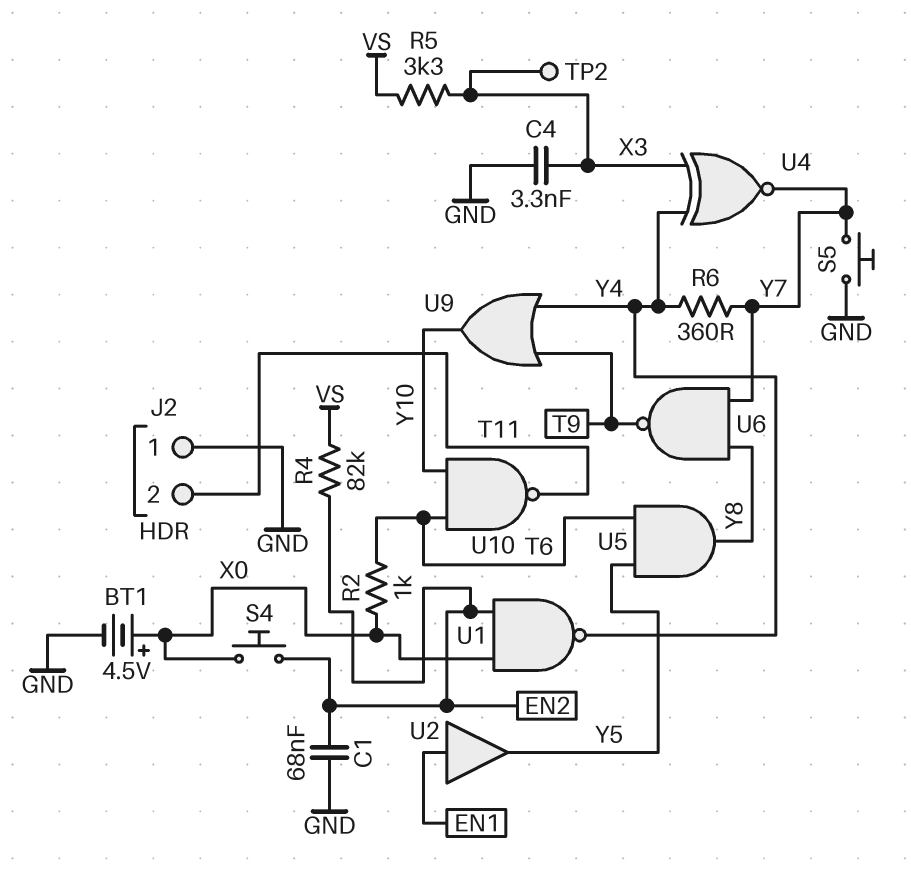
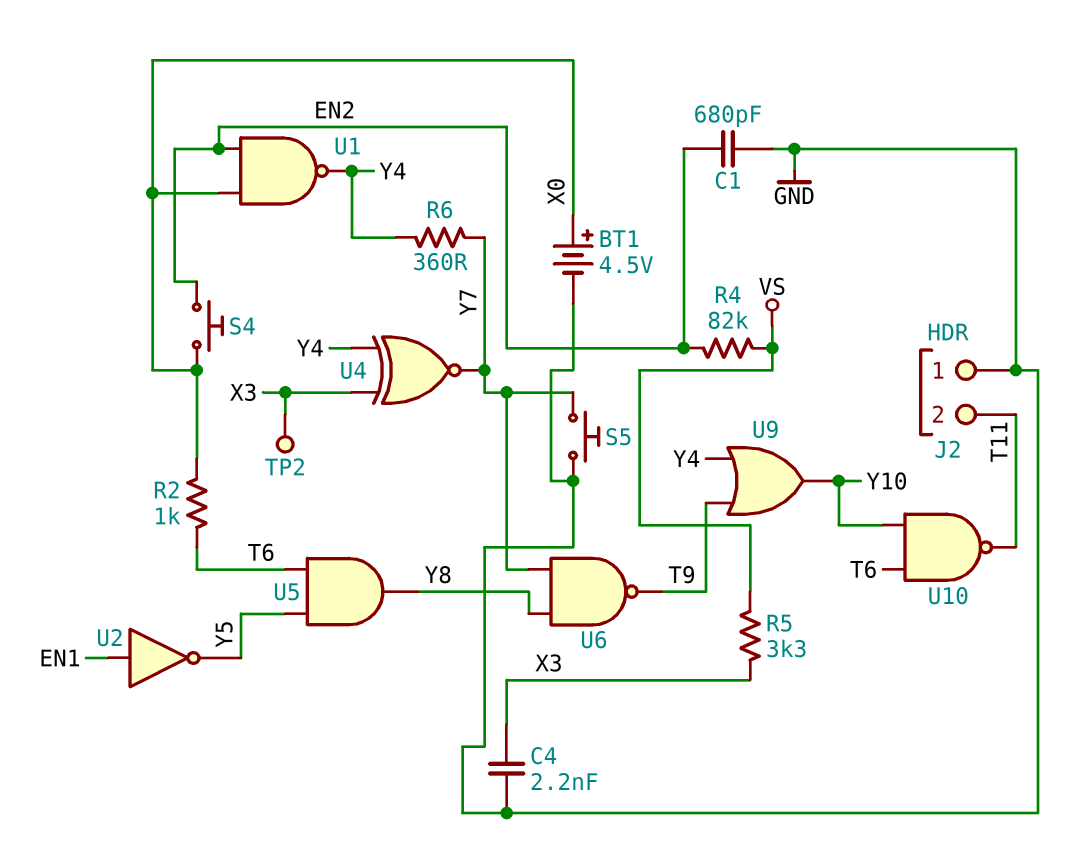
C1: 68nF (EN2, GND) -> 680pF (EN2, GND)
C4: 3.3nF (GND, X3) -> 2.2nF (GND, X3)
U2: buffer (in EN1, out Y5) -> NOT (in EN1, out Y5)

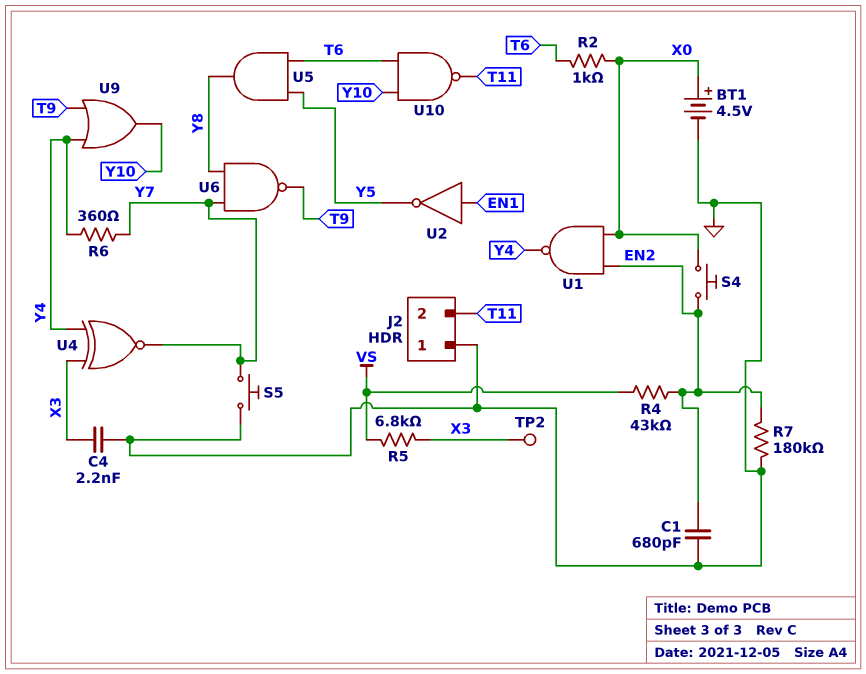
R4: 82k (EN2, VS) -> 43k (EN2, VS)
R5: 3.3k (VS, X3) -> 6.8k (VS, X3)
R7: none -> 180k (EN2, GND)

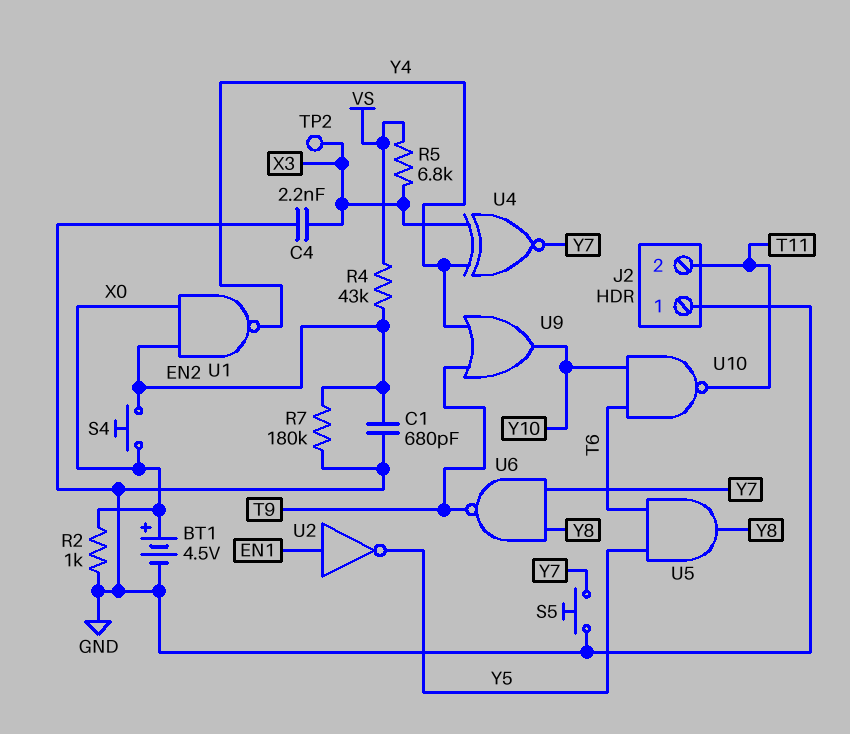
R2: 1k (T6, X0) -> 1k (GND, X0)
R6: 360 (Y4, Y7) -> none

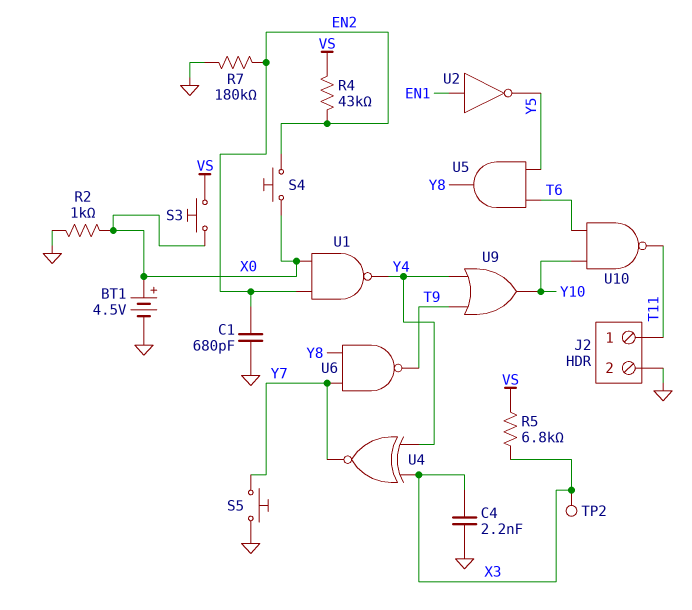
J2 pin 1: GND -> T11
J2 pin 2: T11 -> GND
S3: none -> button (VS, X0)

